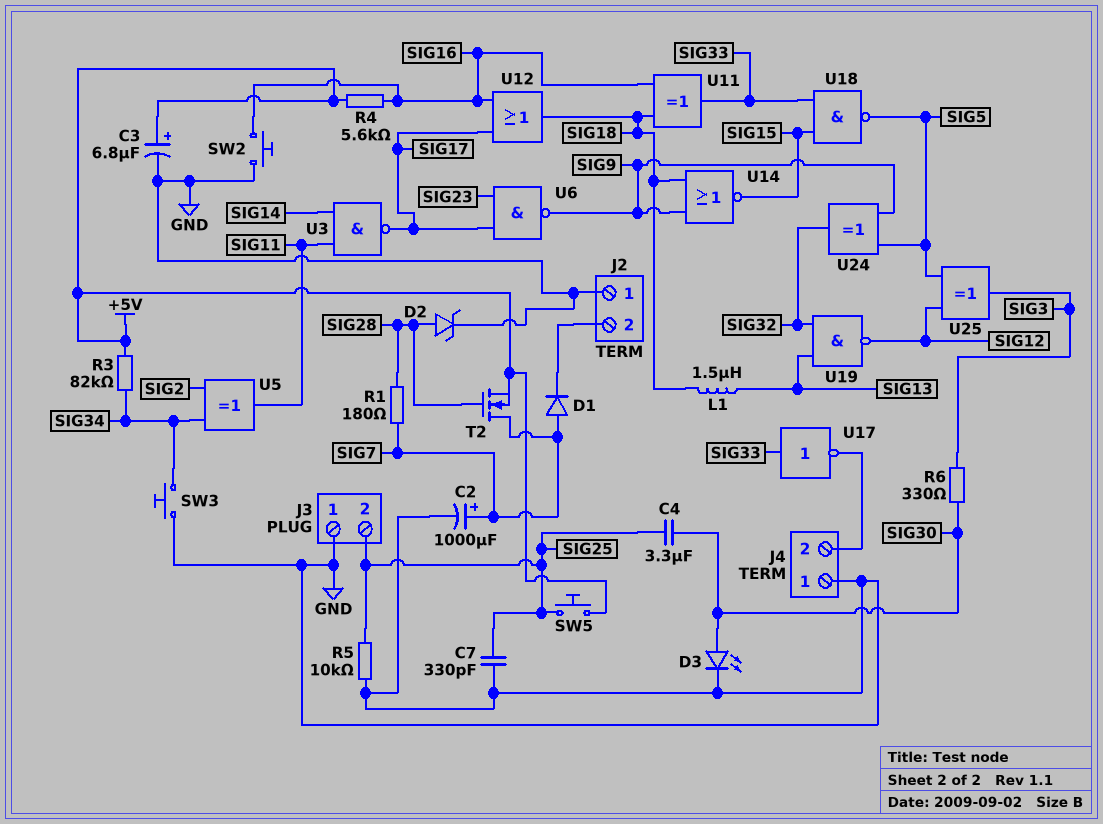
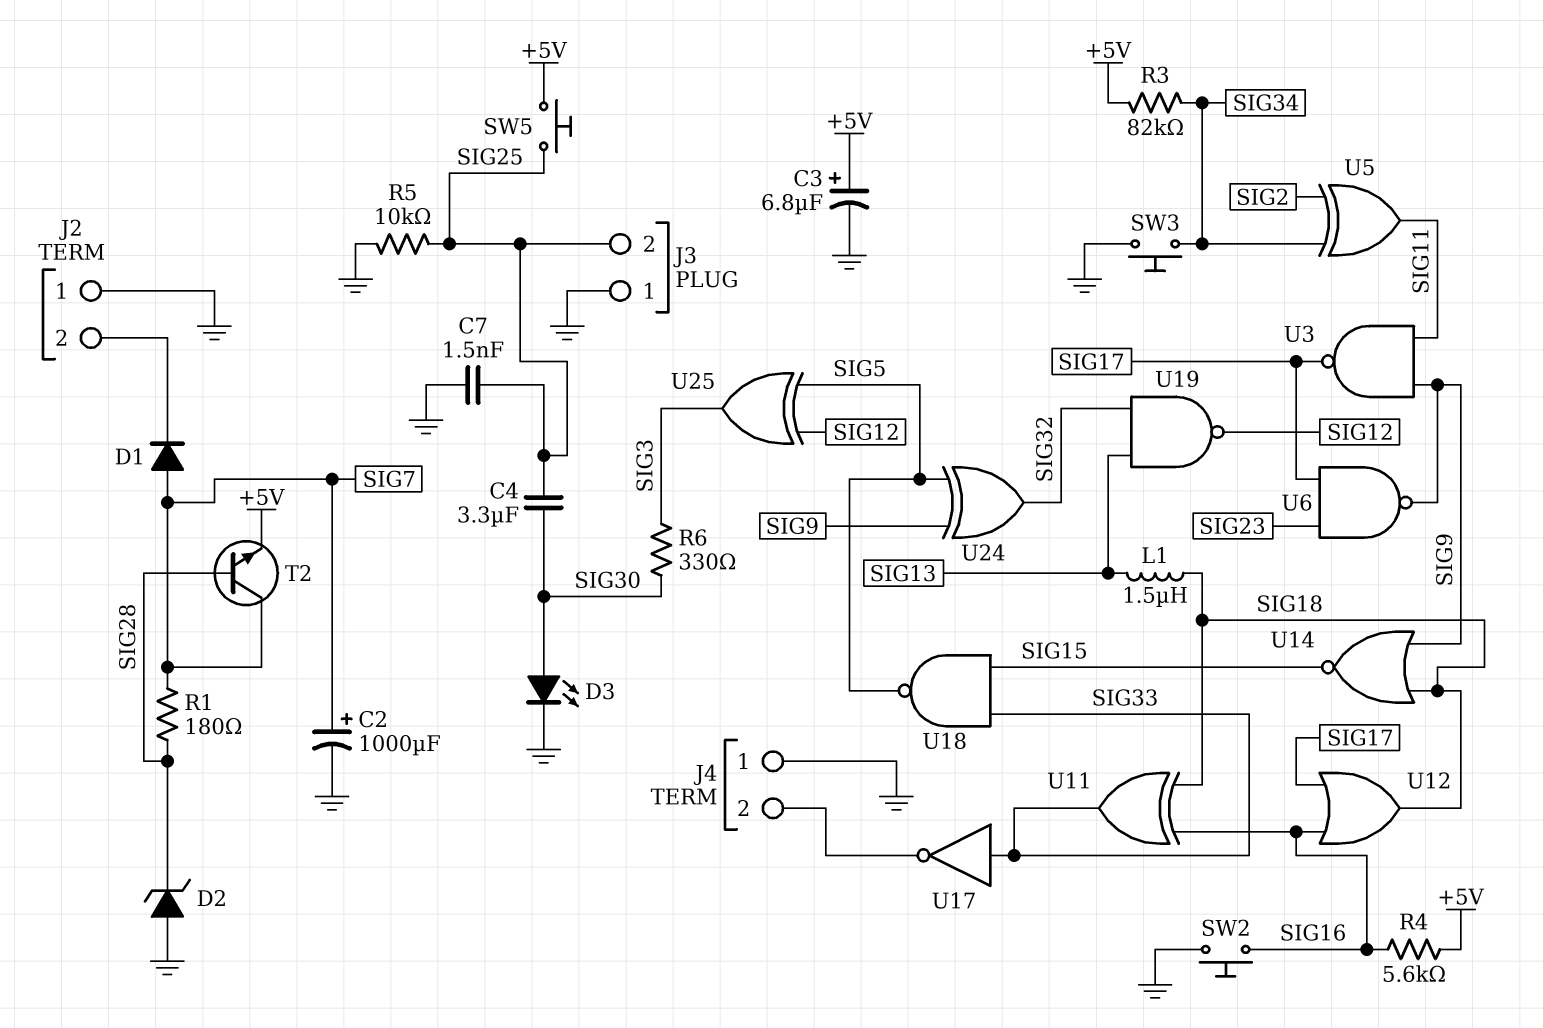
C7: 330pF (GND, SIG25) -> 1.5nF (GND, SIG25)
D2: zener (A SIG28, K GND) -> zener (A GND, K SIG28)
T2: NMOS (G SIG28, D SIG7, S +5V) -> NPN (B SIG28, C SIG7, E +5V)
U3: NAND (in SIG11, in SIG14, out SIG17) -> NAND (in SIG9, in SIG11, out SIG17)

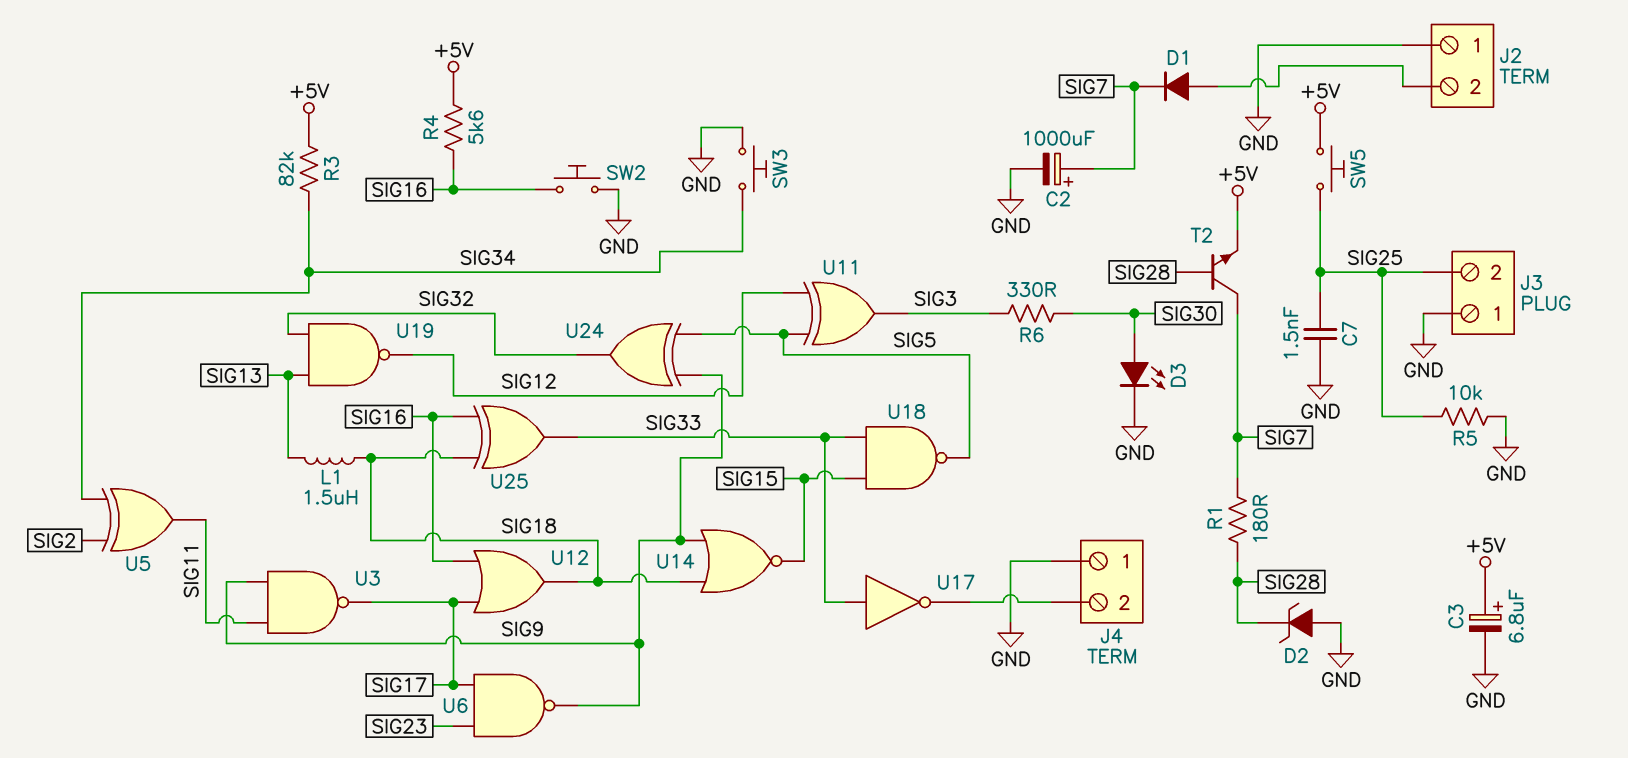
C4: 3.3uF (SIG25, SIG30) -> none
D1: diode (A SIG7, K J2/2) -> diode (A J2/2, K SIG7)
U11: XOR (in SIG16, in SIG18, out SIG33) -> XOR (in SIG5, in SIG12, out SIG3)
U25: XOR (in SIG5, in SIG12, out SIG3) -> XOR (in SIG16, in SIG18, out SIG33)

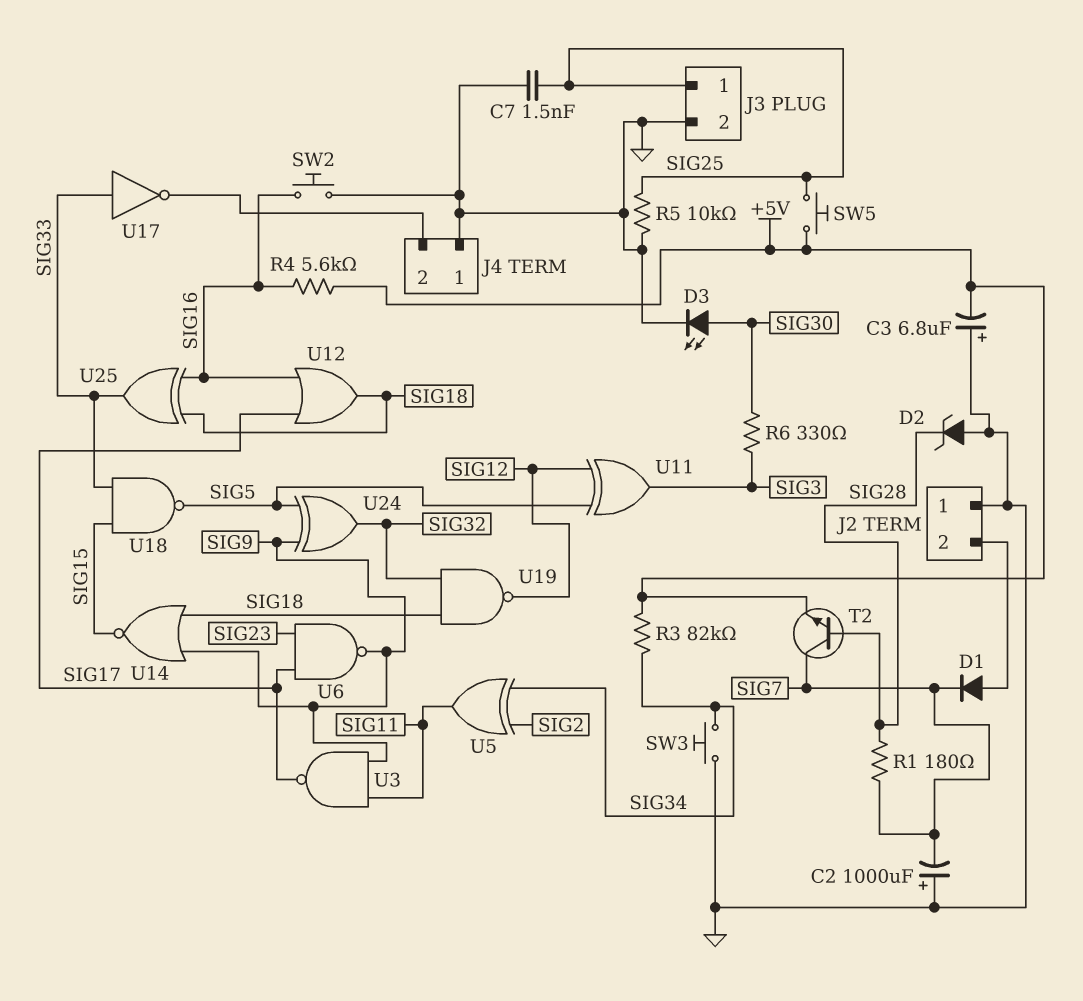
C2: 1000uF (plus SIG7, minus GND) -> 1000uF (plus GND, minus SIG7)
C3: 6.8uF (plus +5V, minus GND) -> 6.8uF (plus GND, minus +5V)
J3 pin 1: GND -> SIG25
J3 pin 2: SIG25 -> GND
L1: 1.5uH (SIG13, SIG18) -> none
U19: NAND (in SIG13, in SIG32, out SIG12) -> NAND (in SIG18, in SIG32, out SIG12)

